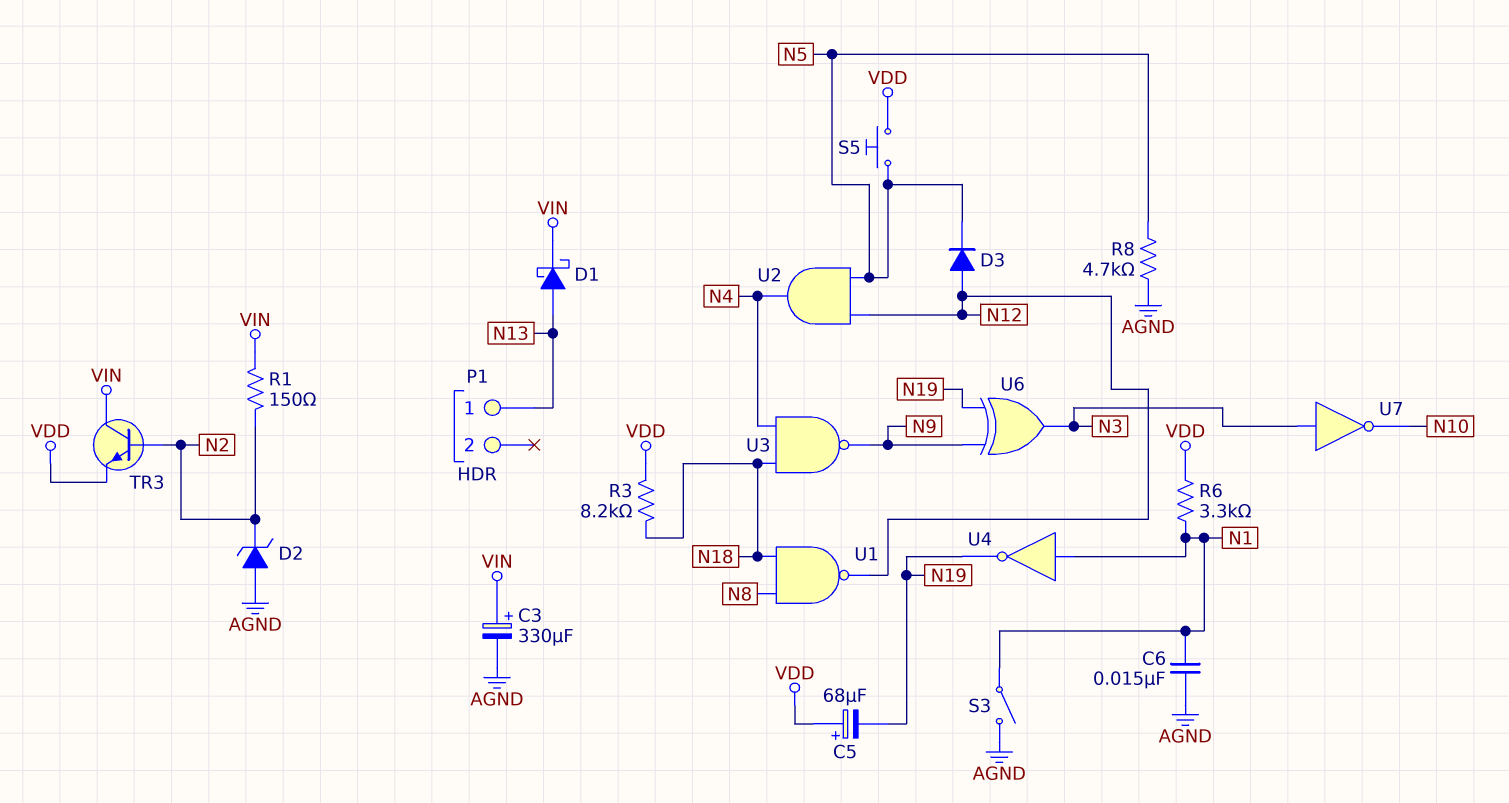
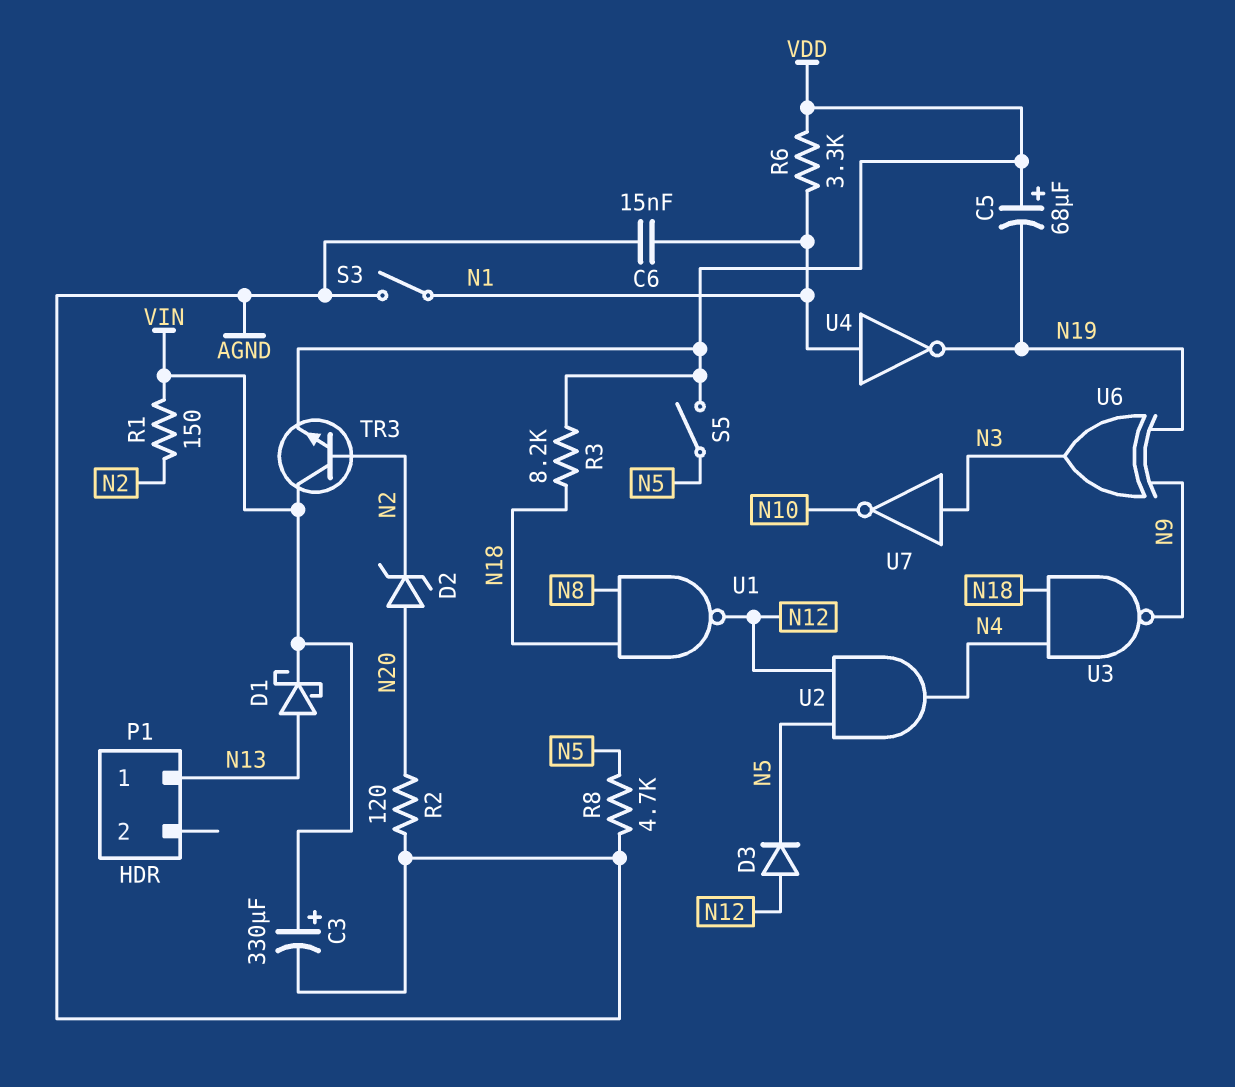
D2: zener (A AGND, K N2) -> zener (A N20, K N2)
R2: none -> 120 (AGND, N20)
S5: button (N5, VDD) -> switch (N5, VDD)

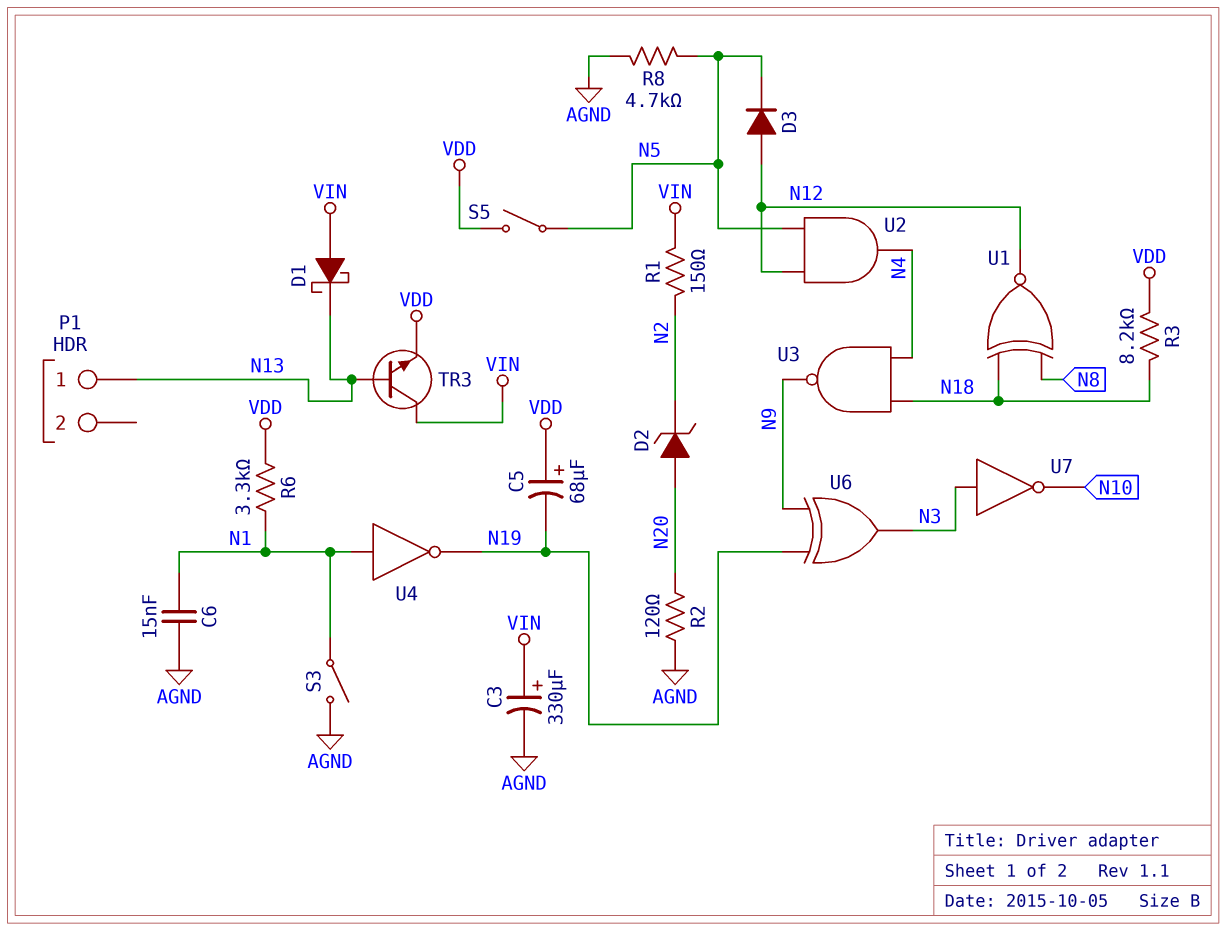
D1: schottky (A N13, K VIN) -> schottky (A VIN, K N13)
TR3: NPN (B N2, C VIN, E VDD) -> NPN (B N13, C VIN, E VDD)
U1: NAND (in N8, in N18, out N12) -> XNOR (in N8, in N18, out N12)

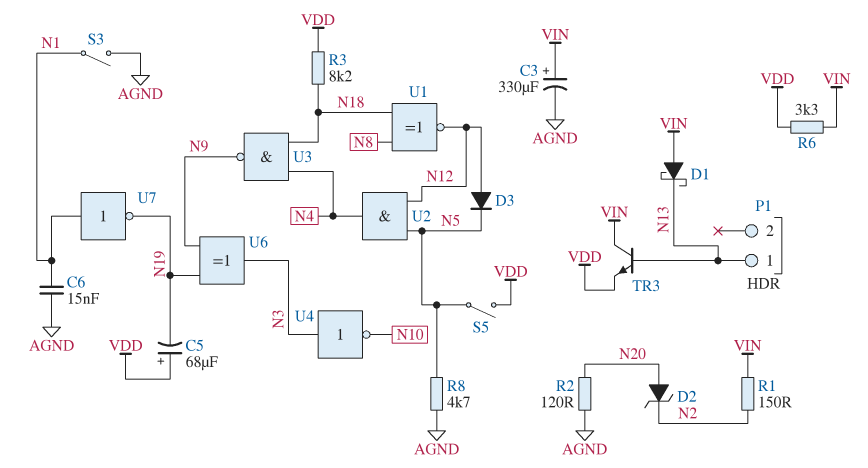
R6: 3.3k (N1, VDD) -> 3.3k (VDD, VIN)
U4: NOT (in N1, out N19) -> NOT (in N3, out N10)
U7: NOT (in N3, out N10) -> NOT (in N1, out N19)

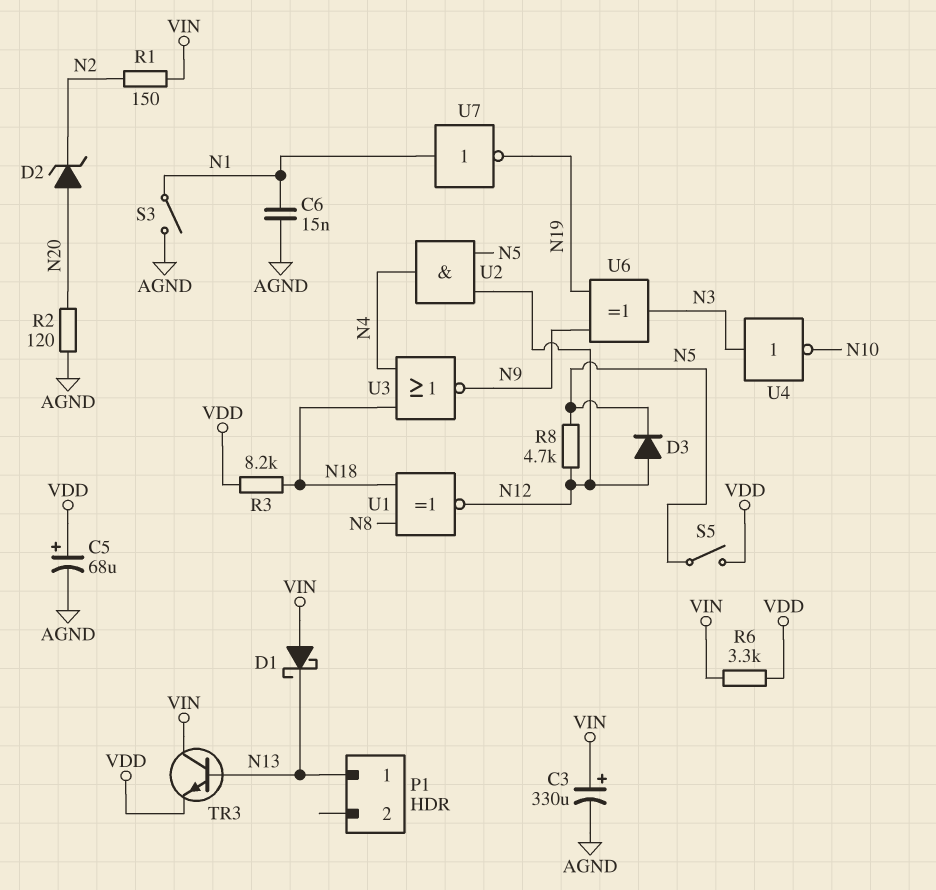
C5: 68uF (plus VDD, minus N19) -> 68uF (plus VDD, minus AGND)
R8: 4.7k (AGND, N5) -> 4.7k (N5, N12)
U3: NAND (in N4, in N18, out N9) -> NOR (in N4, in N18, out N9)

